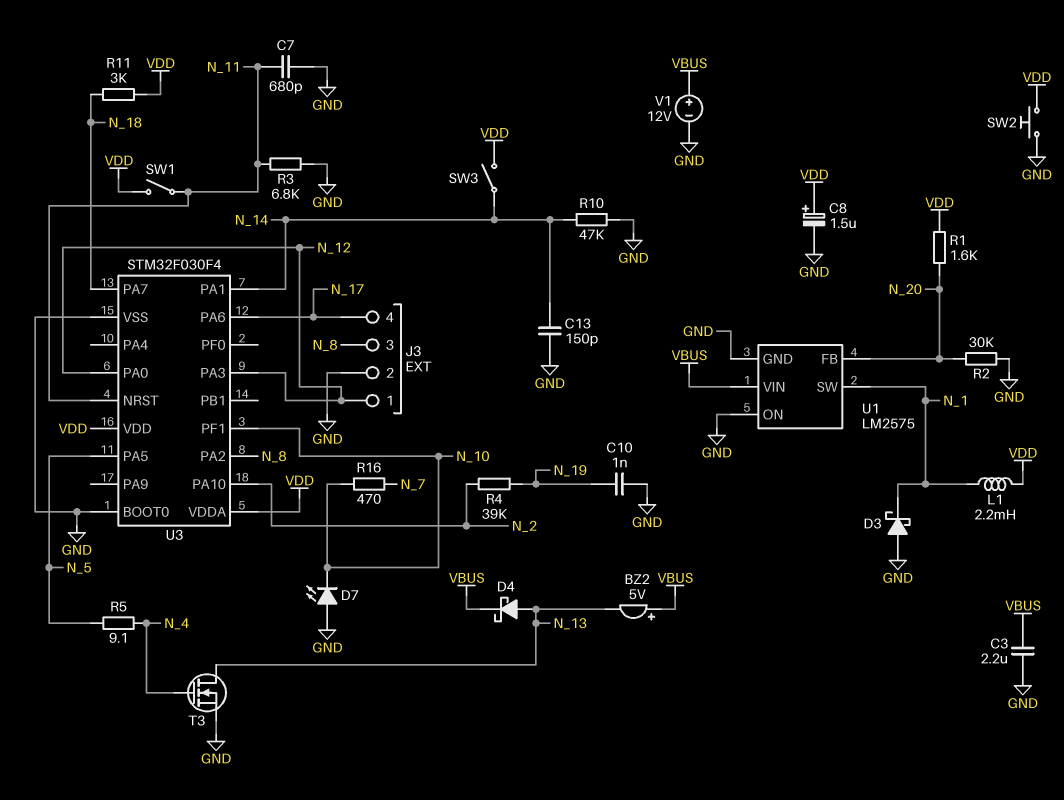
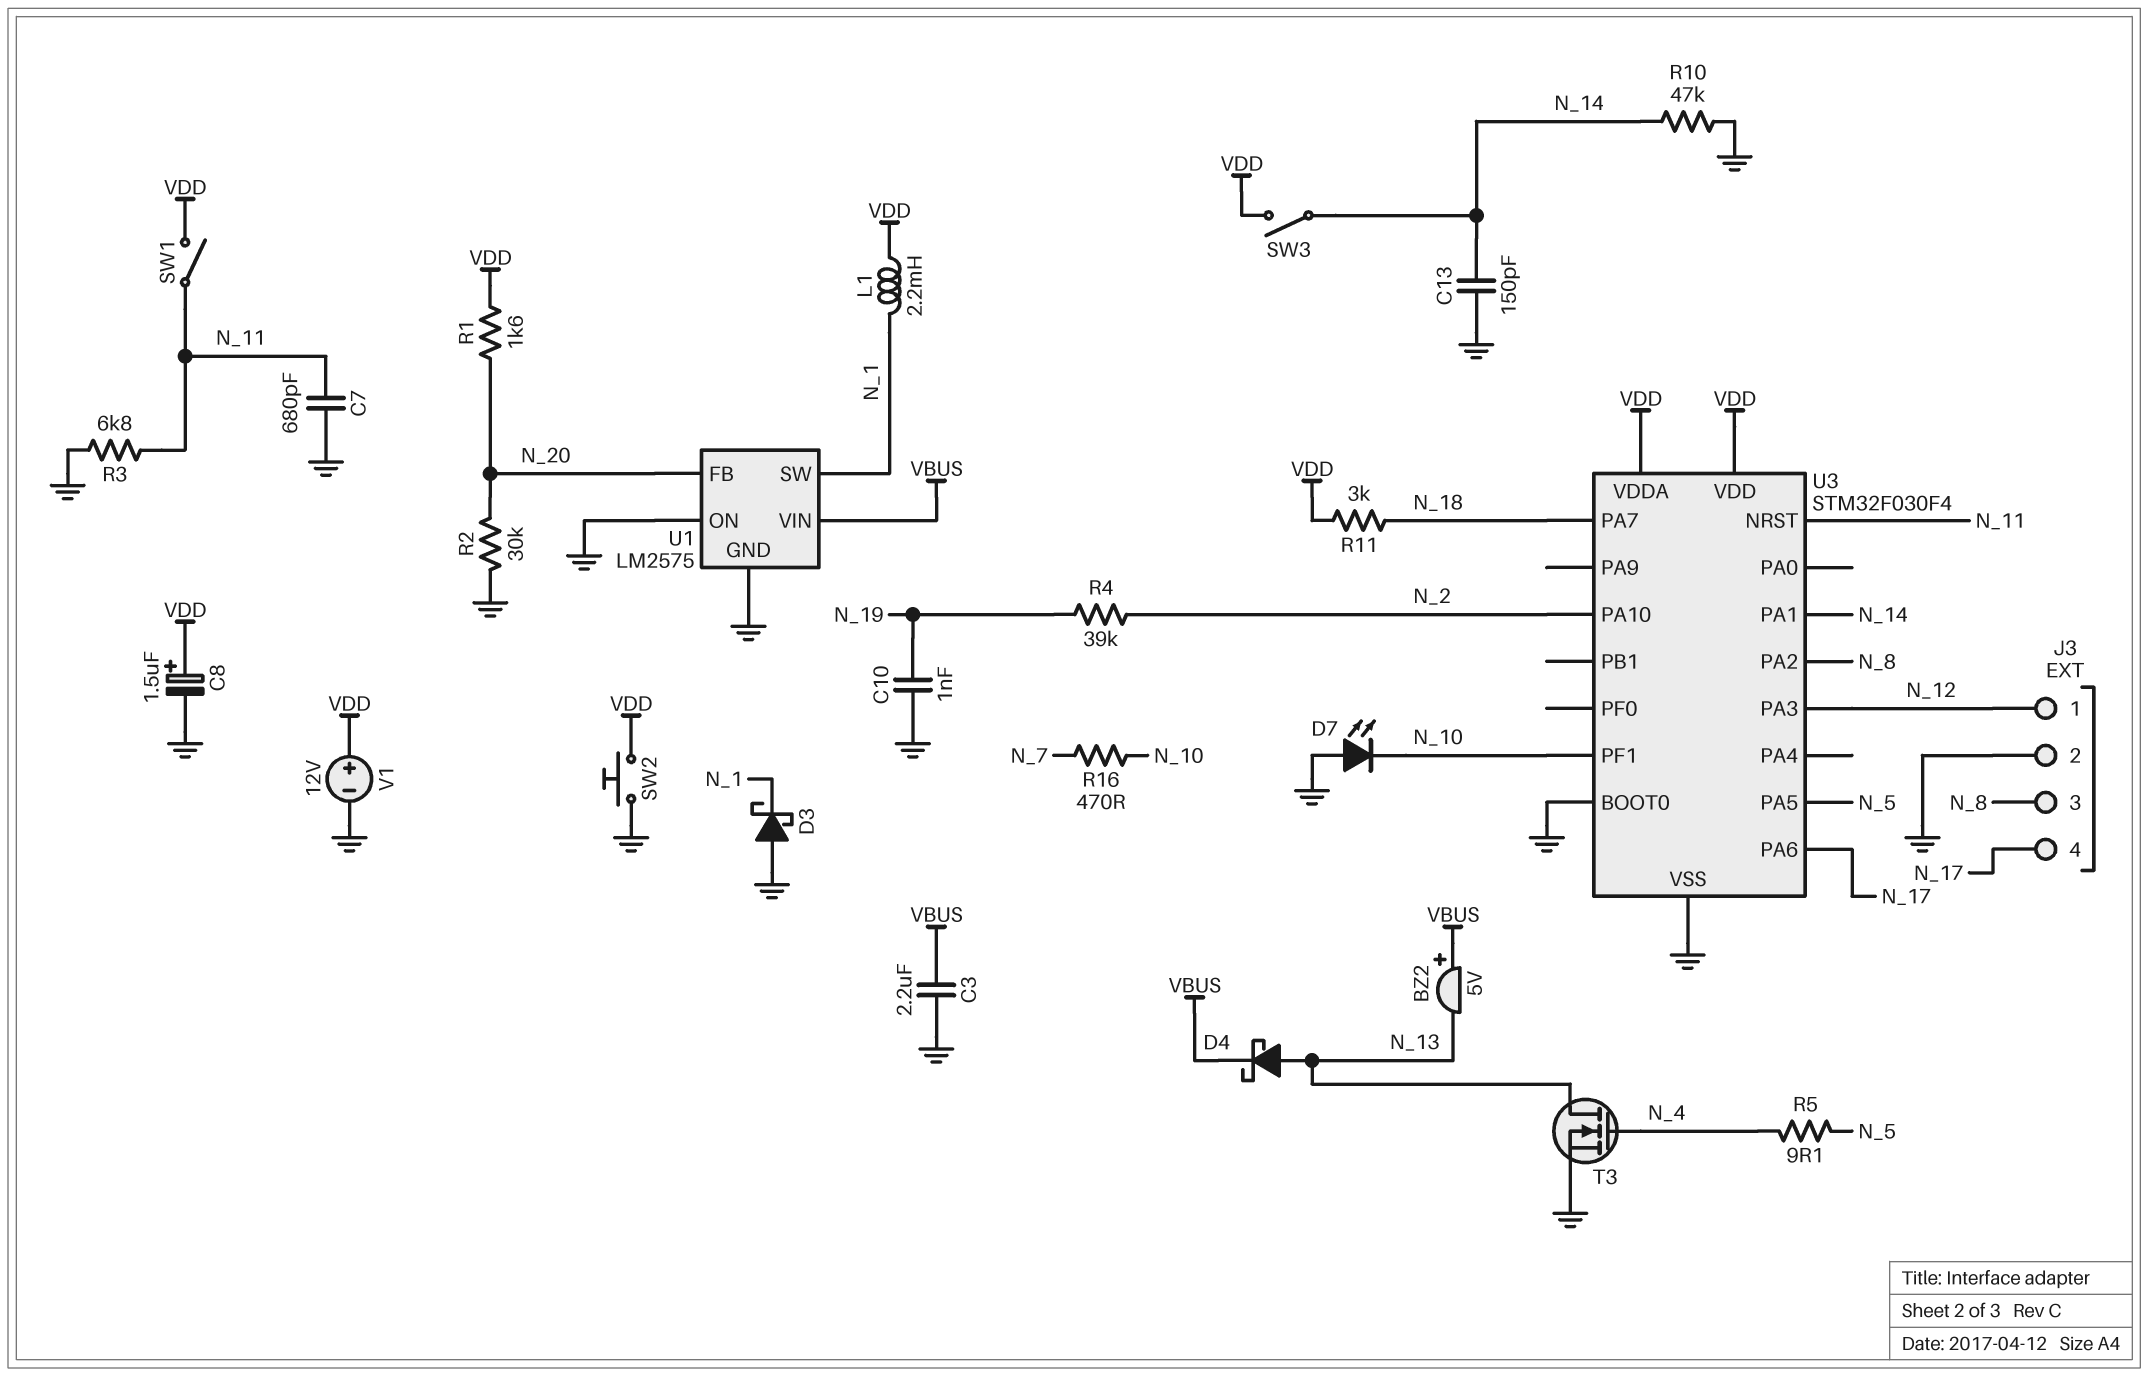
U3 pin PA0: N_12 -> none
V1: 12V (plus VBUS, minus GND) -> 12V (plus VDD, minus GND)

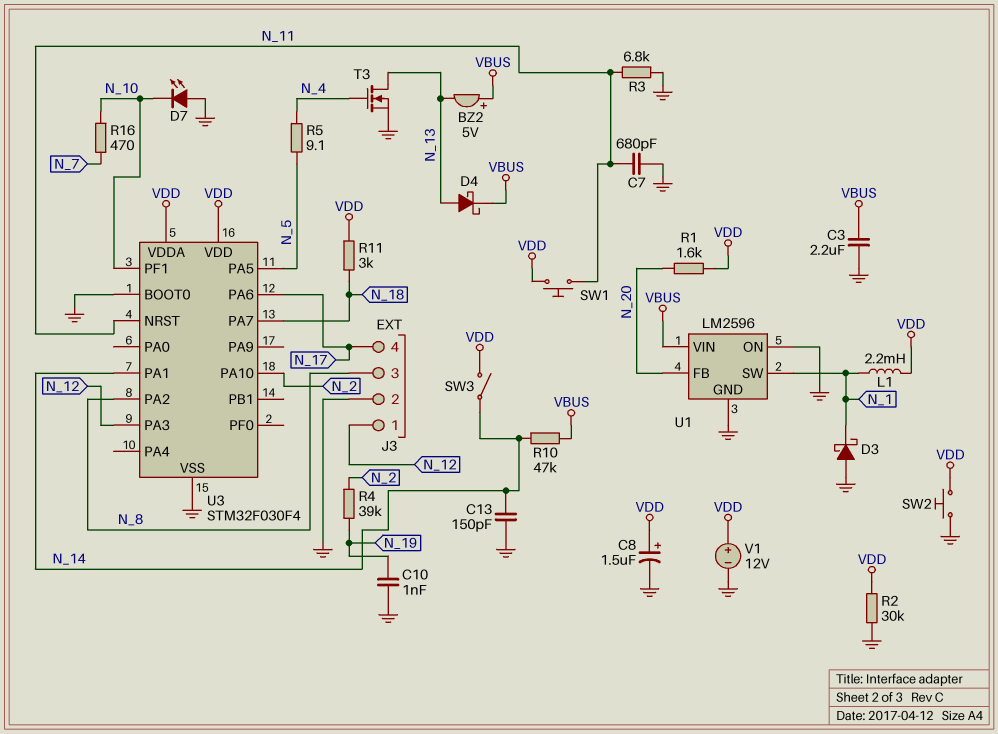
R2: 30k (GND, N_20) -> 30k (GND, VDD)
R10: 47k (GND, N_14) -> 47k (N_14, VBUS)
SW1: switch (N_11, VDD) -> button (N_11, VDD)
U1: LM2575 -> LM2596

